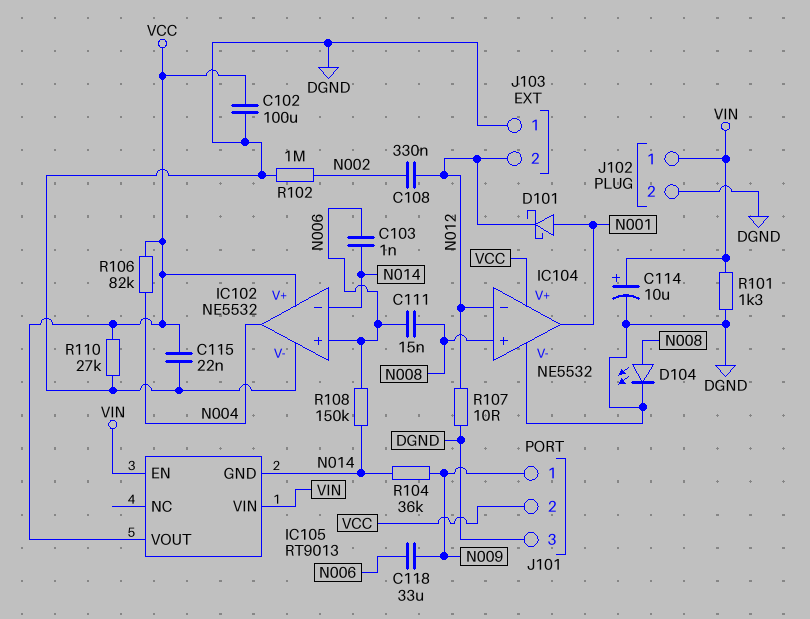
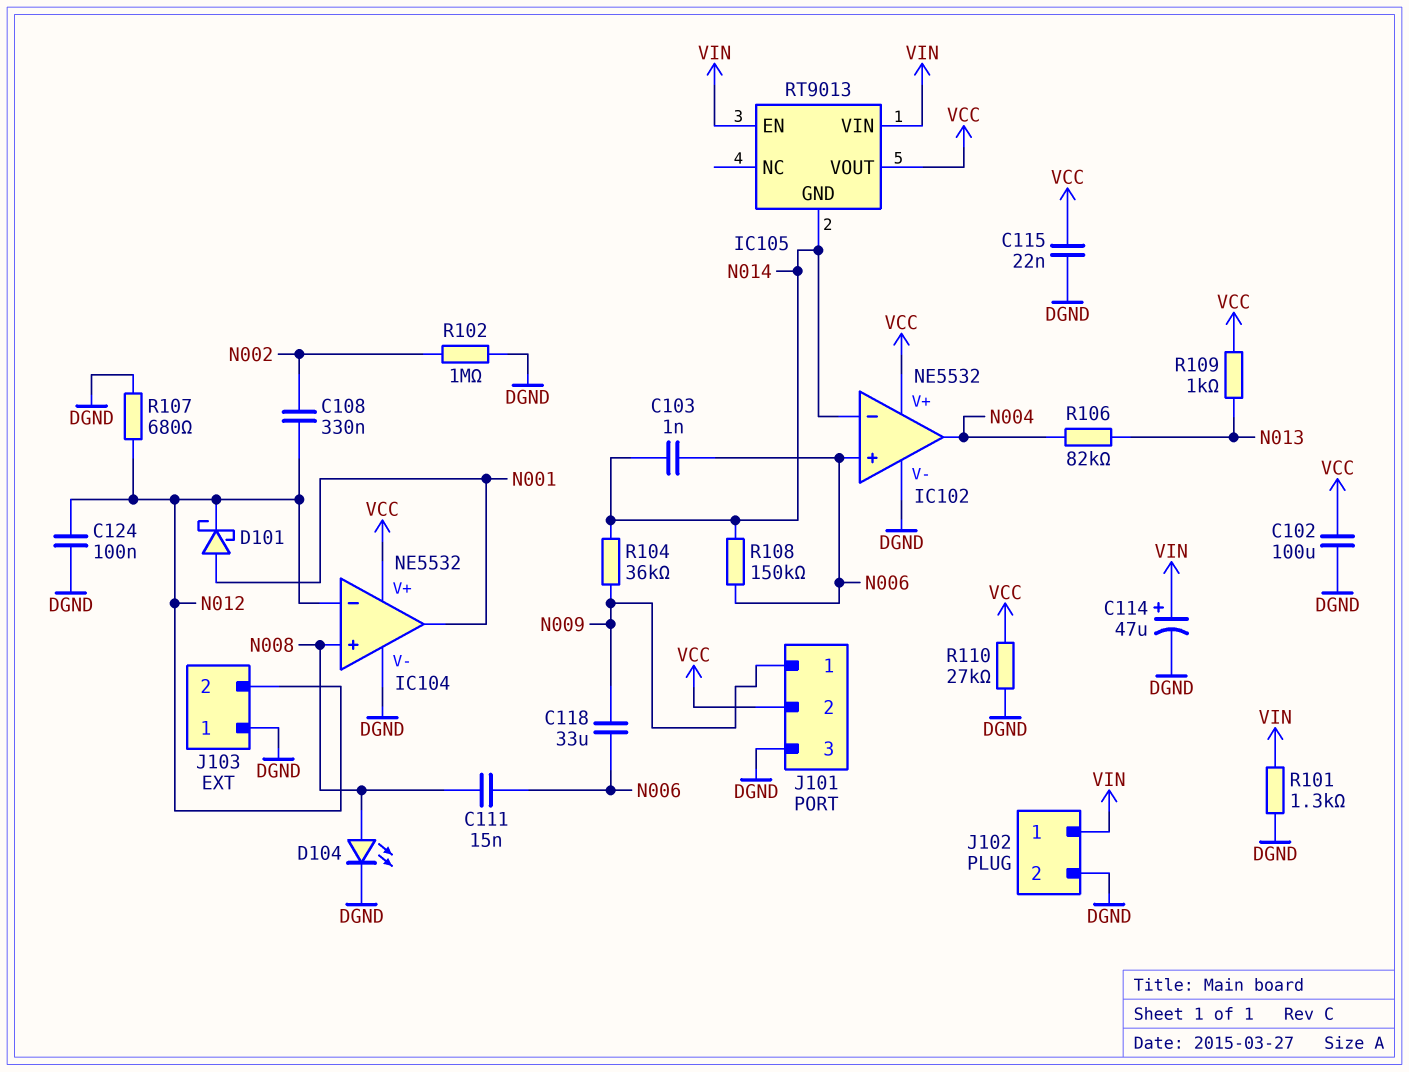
C114: 10uF (plus VIN, minus DGND) -> 47uF (plus VIN, minus DGND)
C124: none -> 100nF (DGND, N012)
R106: 82k (N004, VCC) -> 82k (N004, N013)
R107: 10 (DGND, N012) -> 680 (DGND, N012)
R109: none -> 1k (N013, VCC)

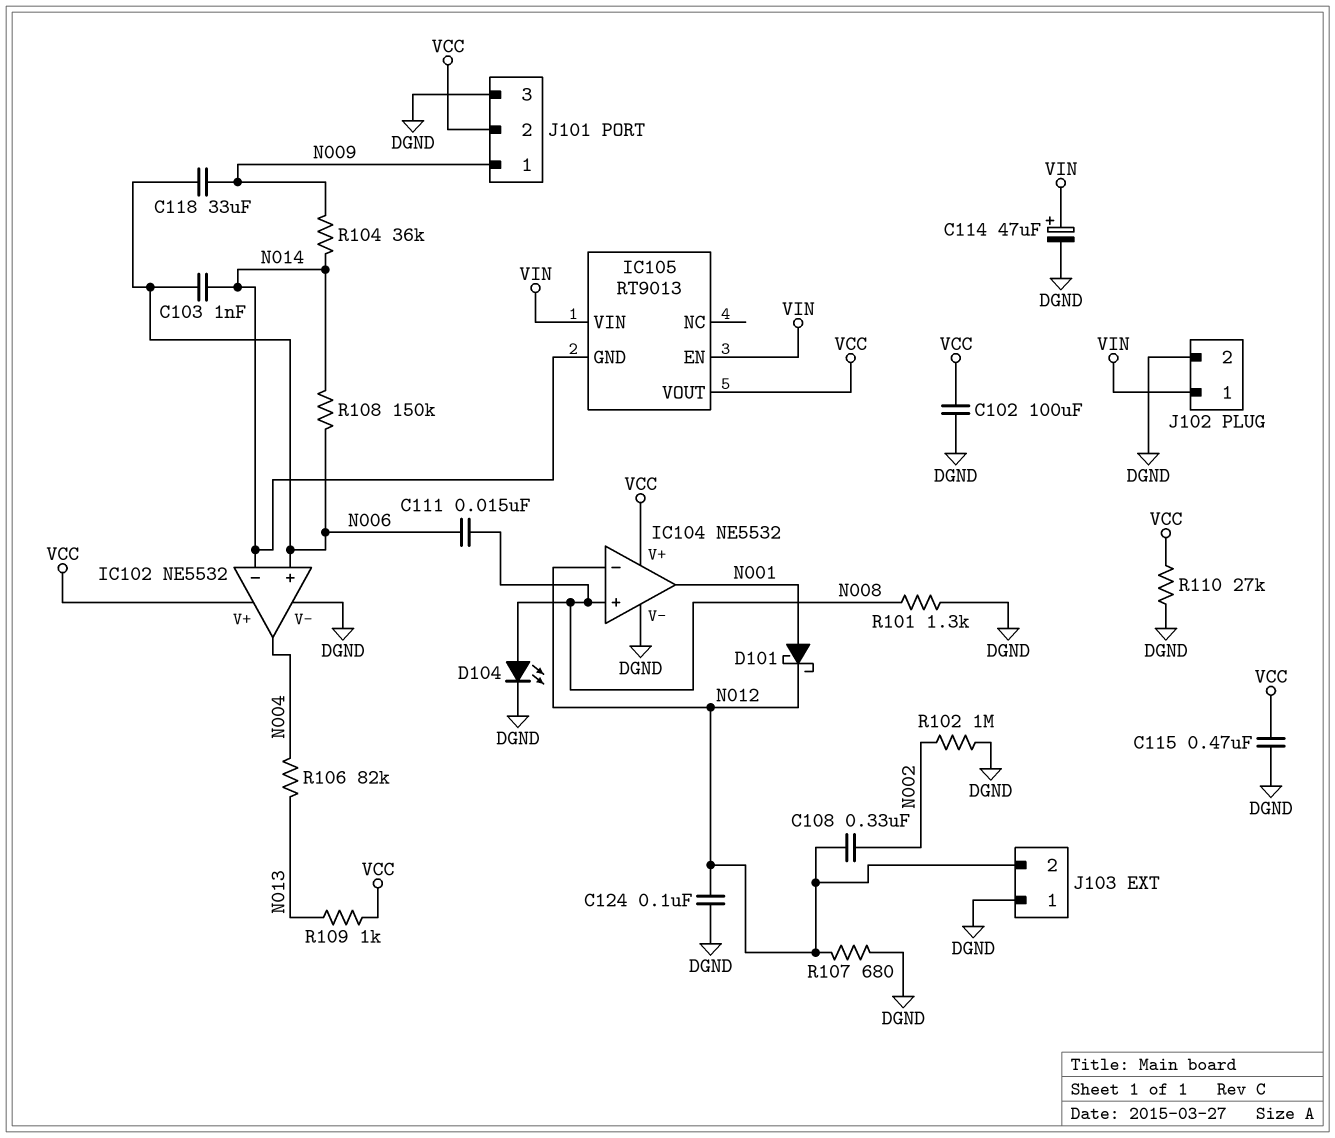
C115: 22nF (DGND, VCC) -> 470nF (DGND, VCC)
R101: 1.3k (DGND, VIN) -> 1.3k (DGND, N008)

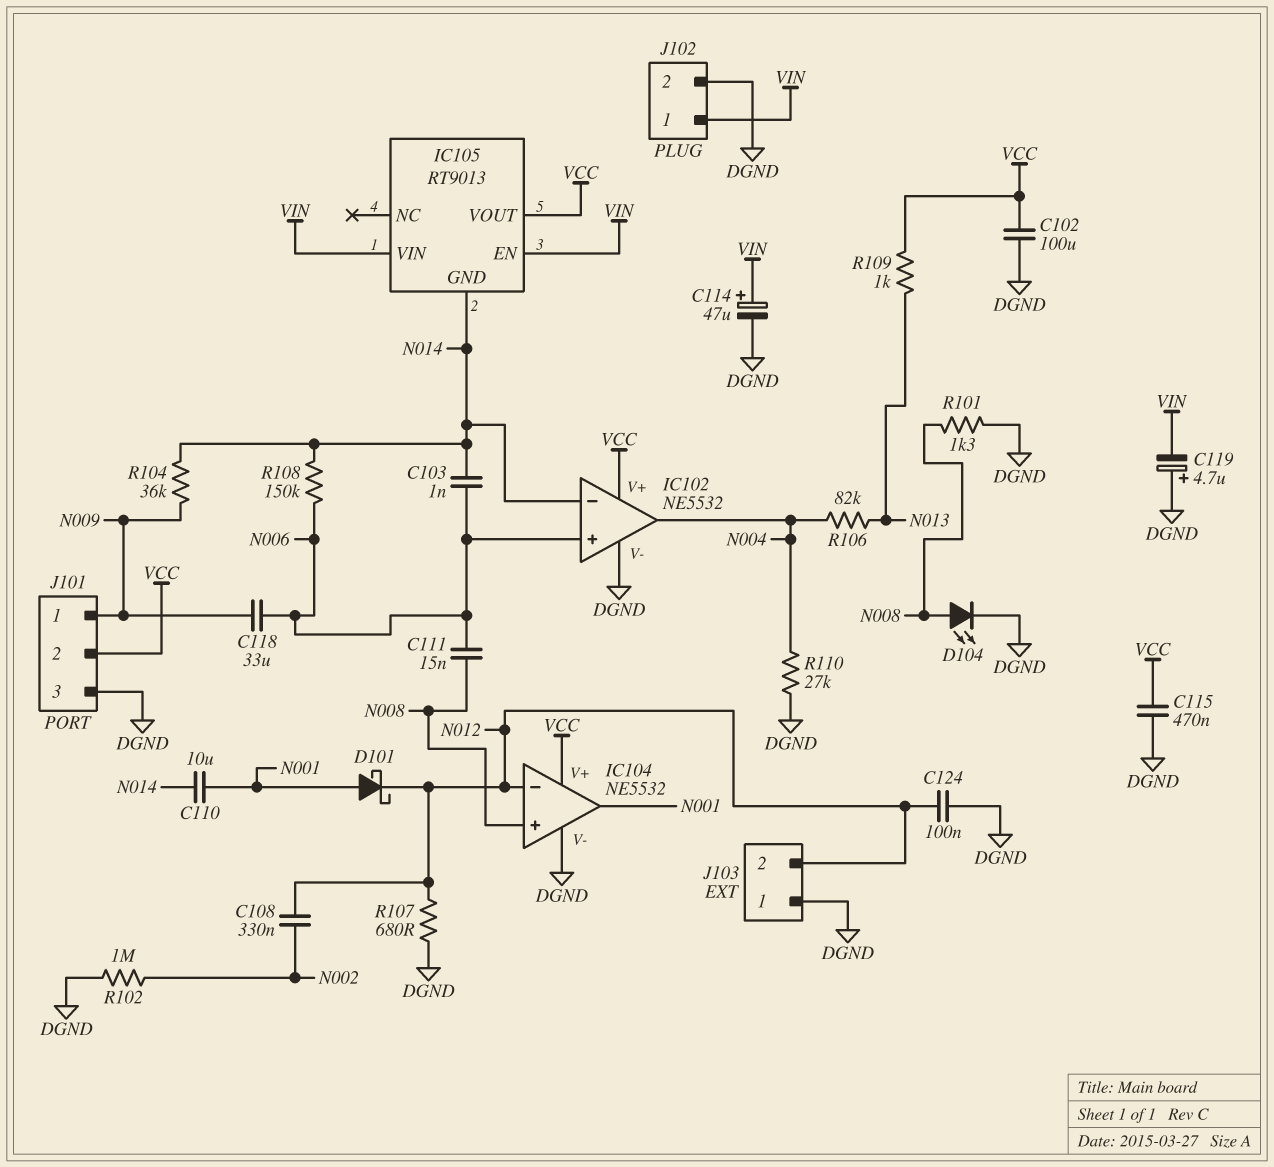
C110: none -> 10uF (N001, N014)
C119: none -> 4.7uF (plus DGND, minus VIN)
R110: 27k (DGND, VCC) -> 27k (DGND, N004)

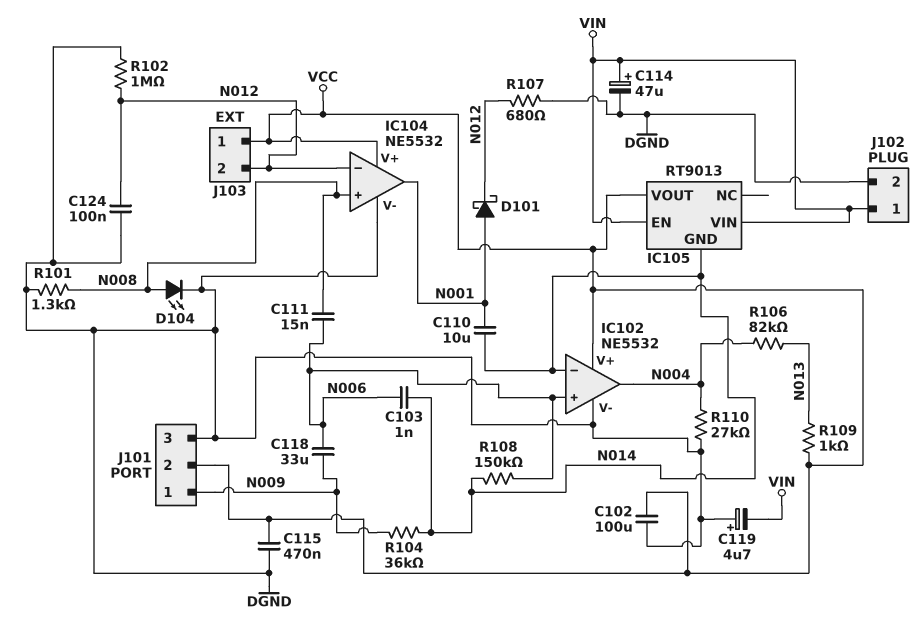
C108: 330nF (N002, N012) -> none
J103 pin 1: DGND -> VCC
R102: 1M (DGND, N002) -> 1M (DGND, N012)

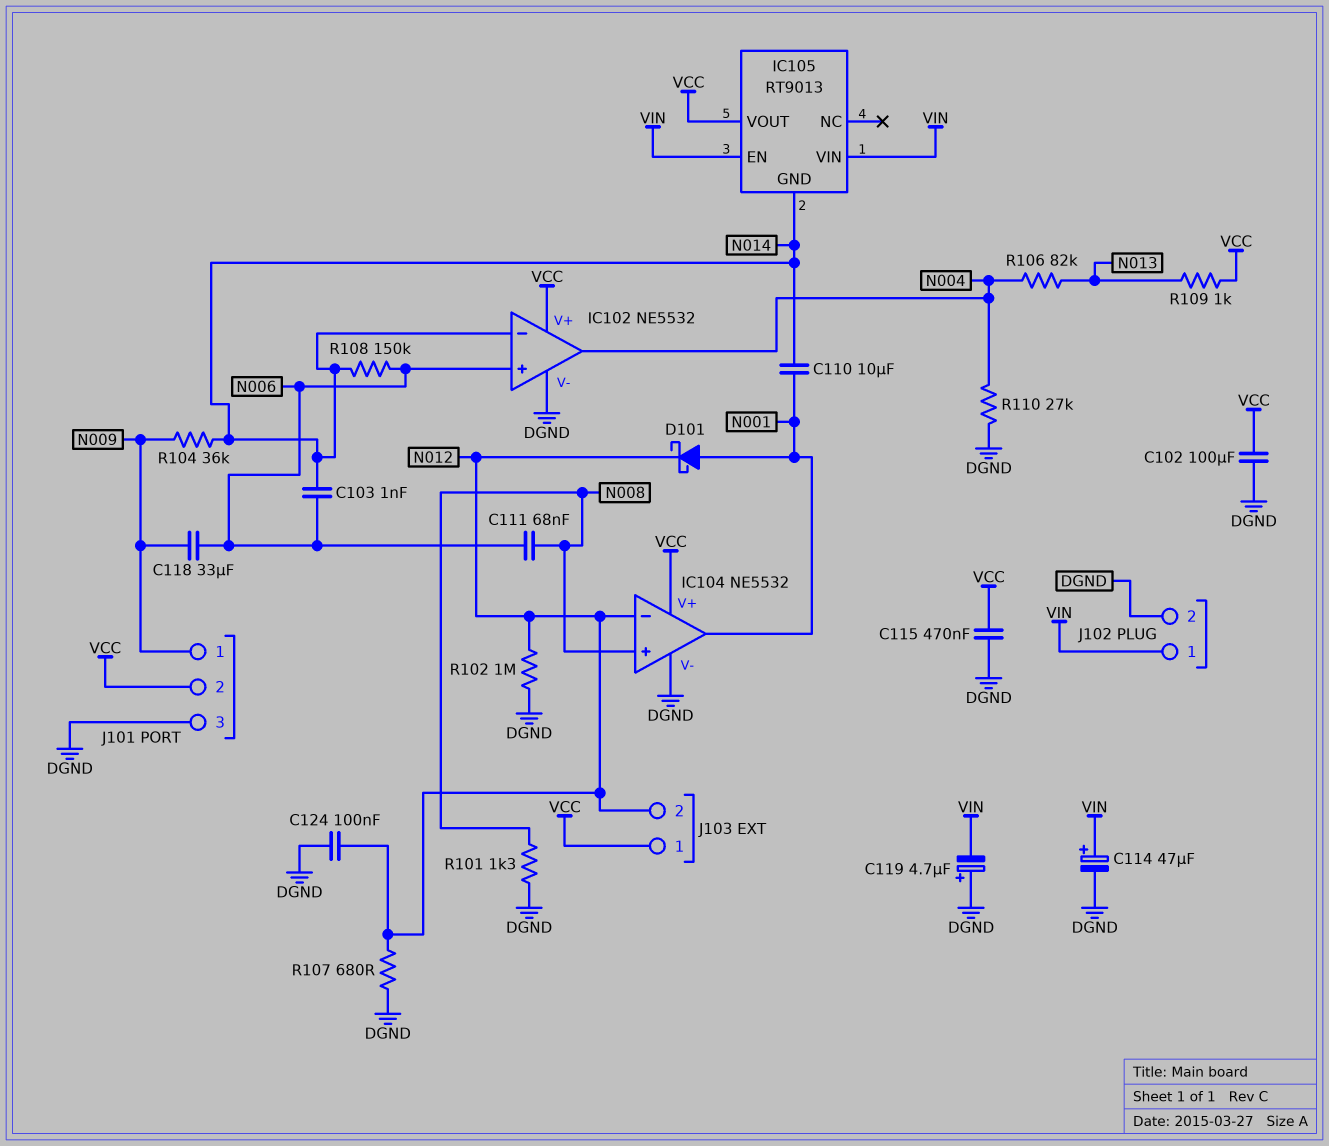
C111: 15nF (N006, N008) -> 68nF (N006, N008)
D104: LED (A N008, K DGND) -> none

